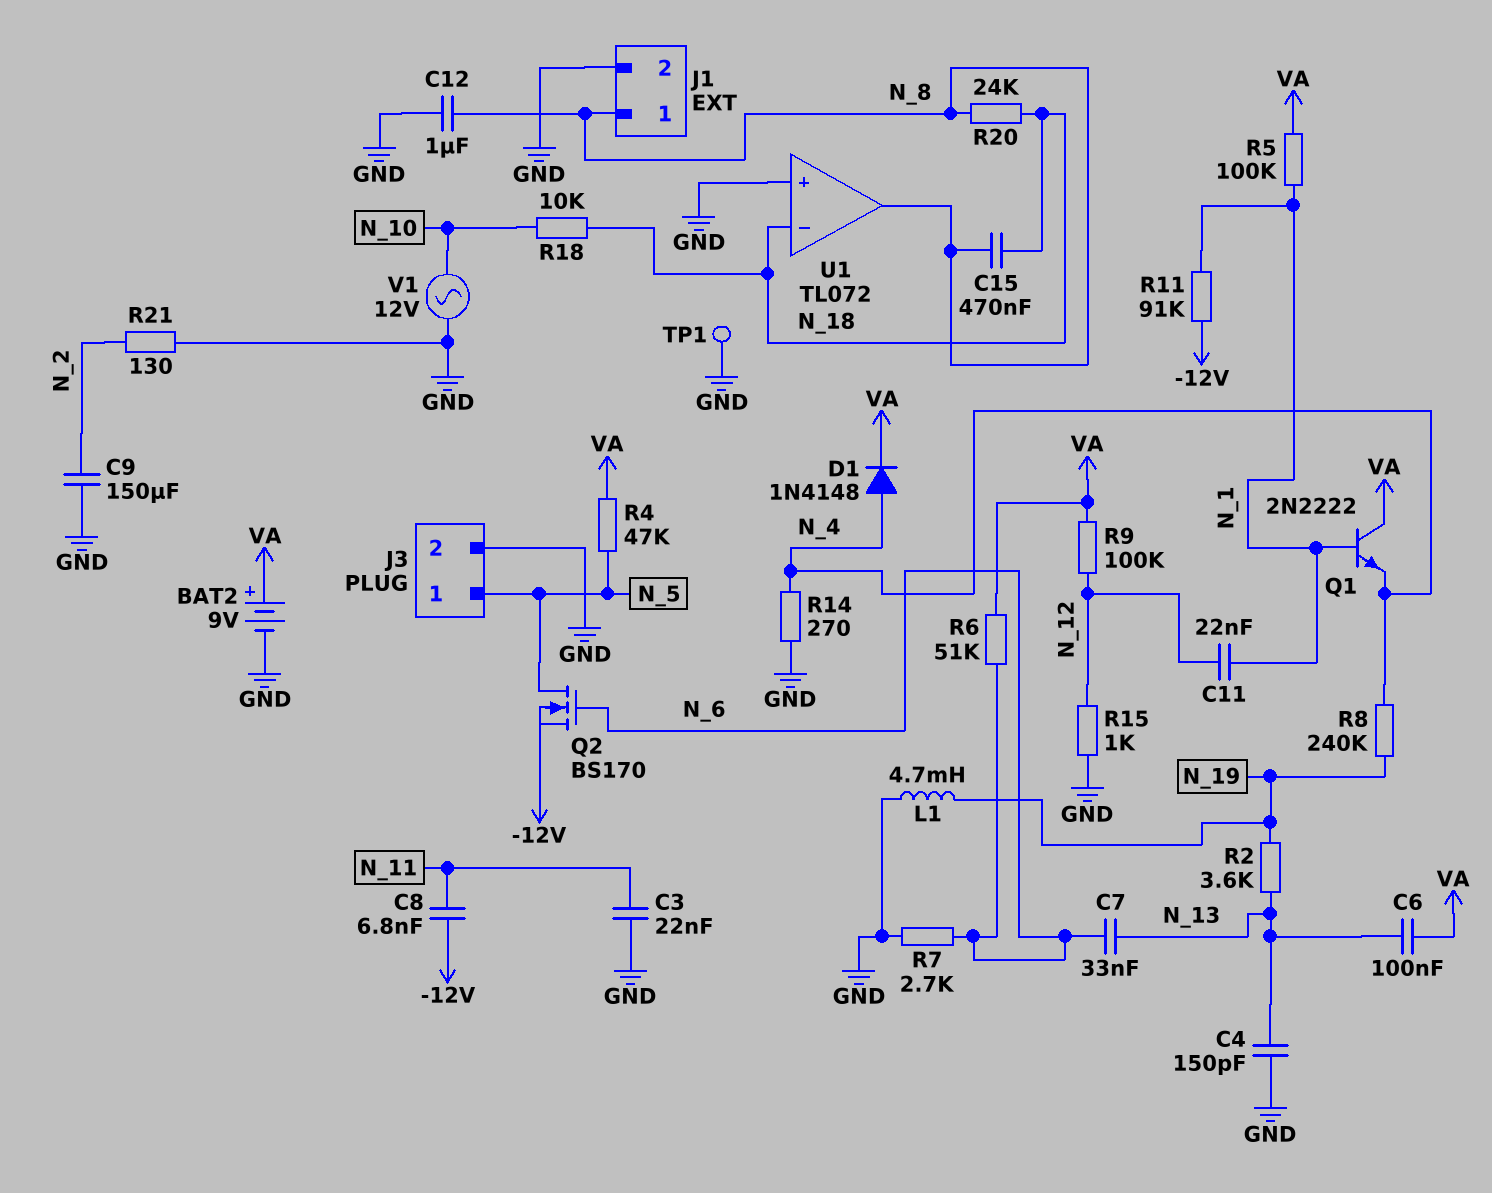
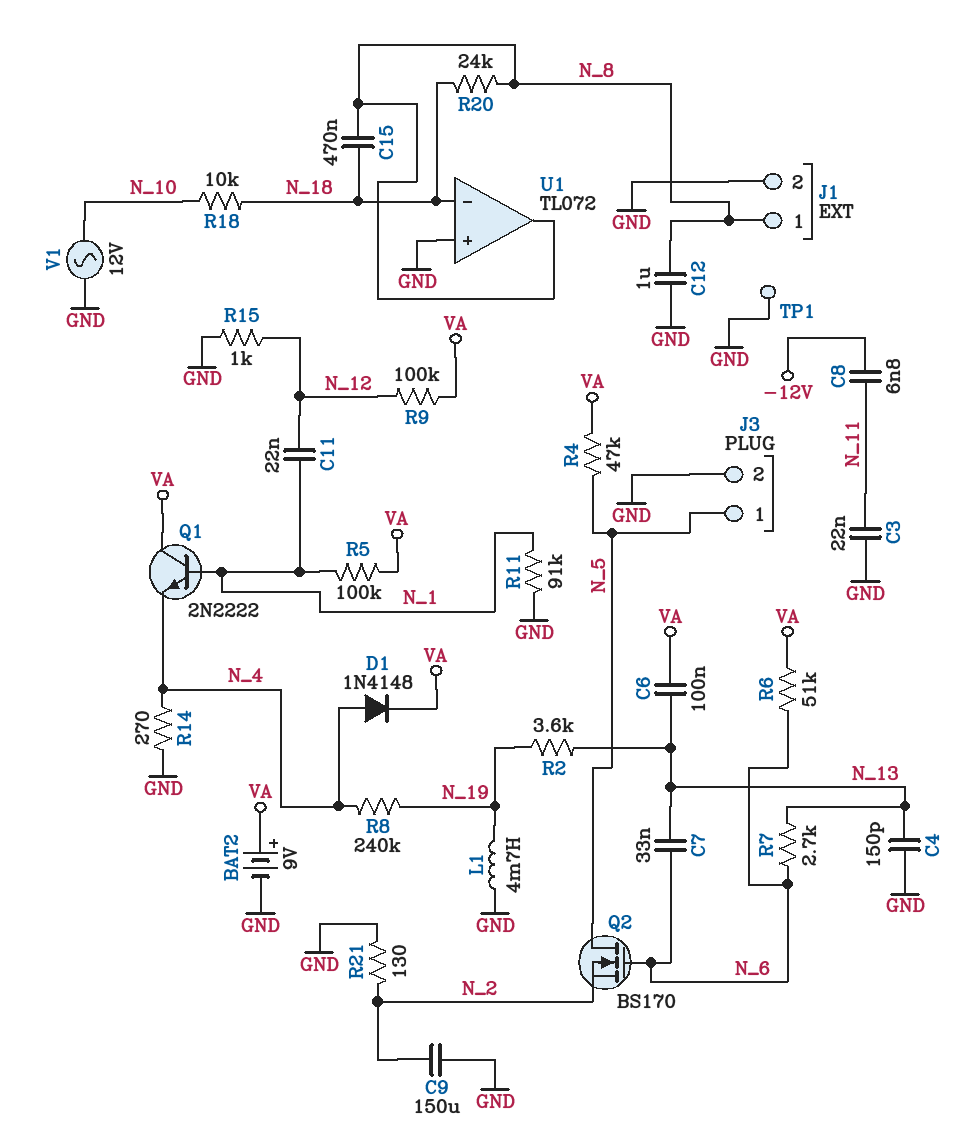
Q2: NMOS BS170 (G N_6, D N_5, S -12V) -> NMOS BS170 (G N_6, D N_5, S N_2)
R7: 2.7k (GND, N_6) -> 2.7k (N_6, N_13)
R11: 91k (-12V, N_1) -> 91k (GND, N_1)

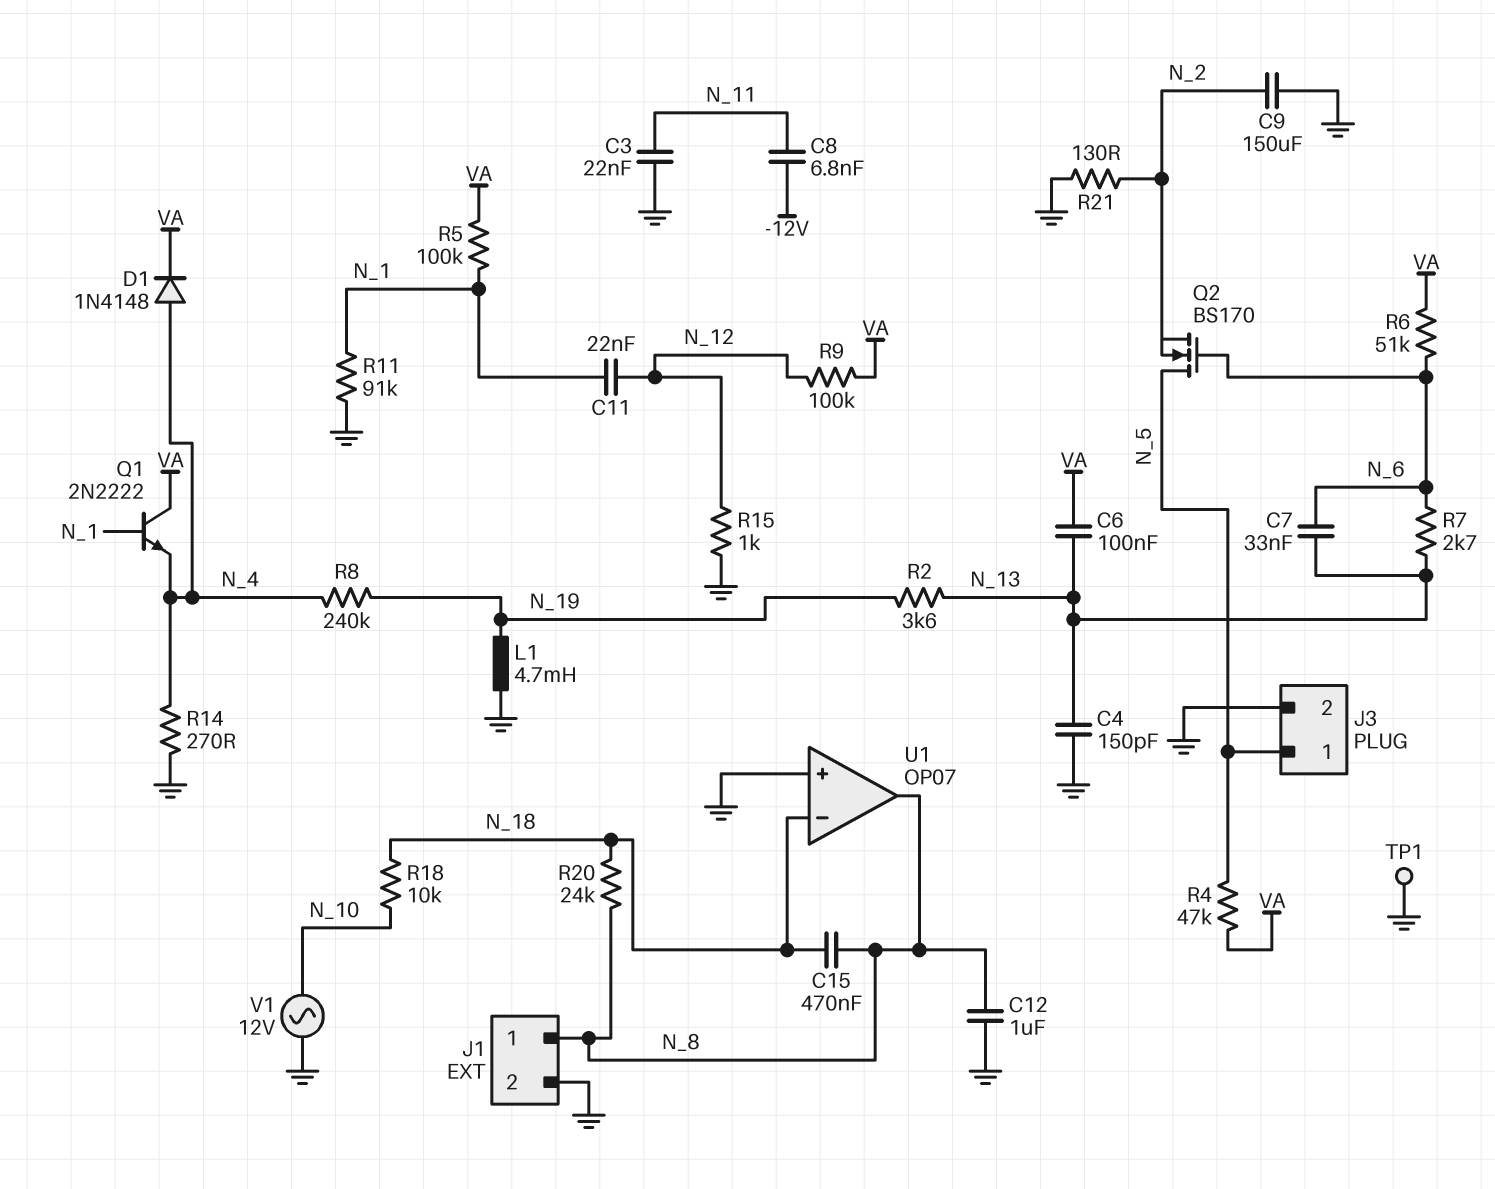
BAT2: 9V (plus VA, minus GND) -> none
U1: TL072 -> OP07

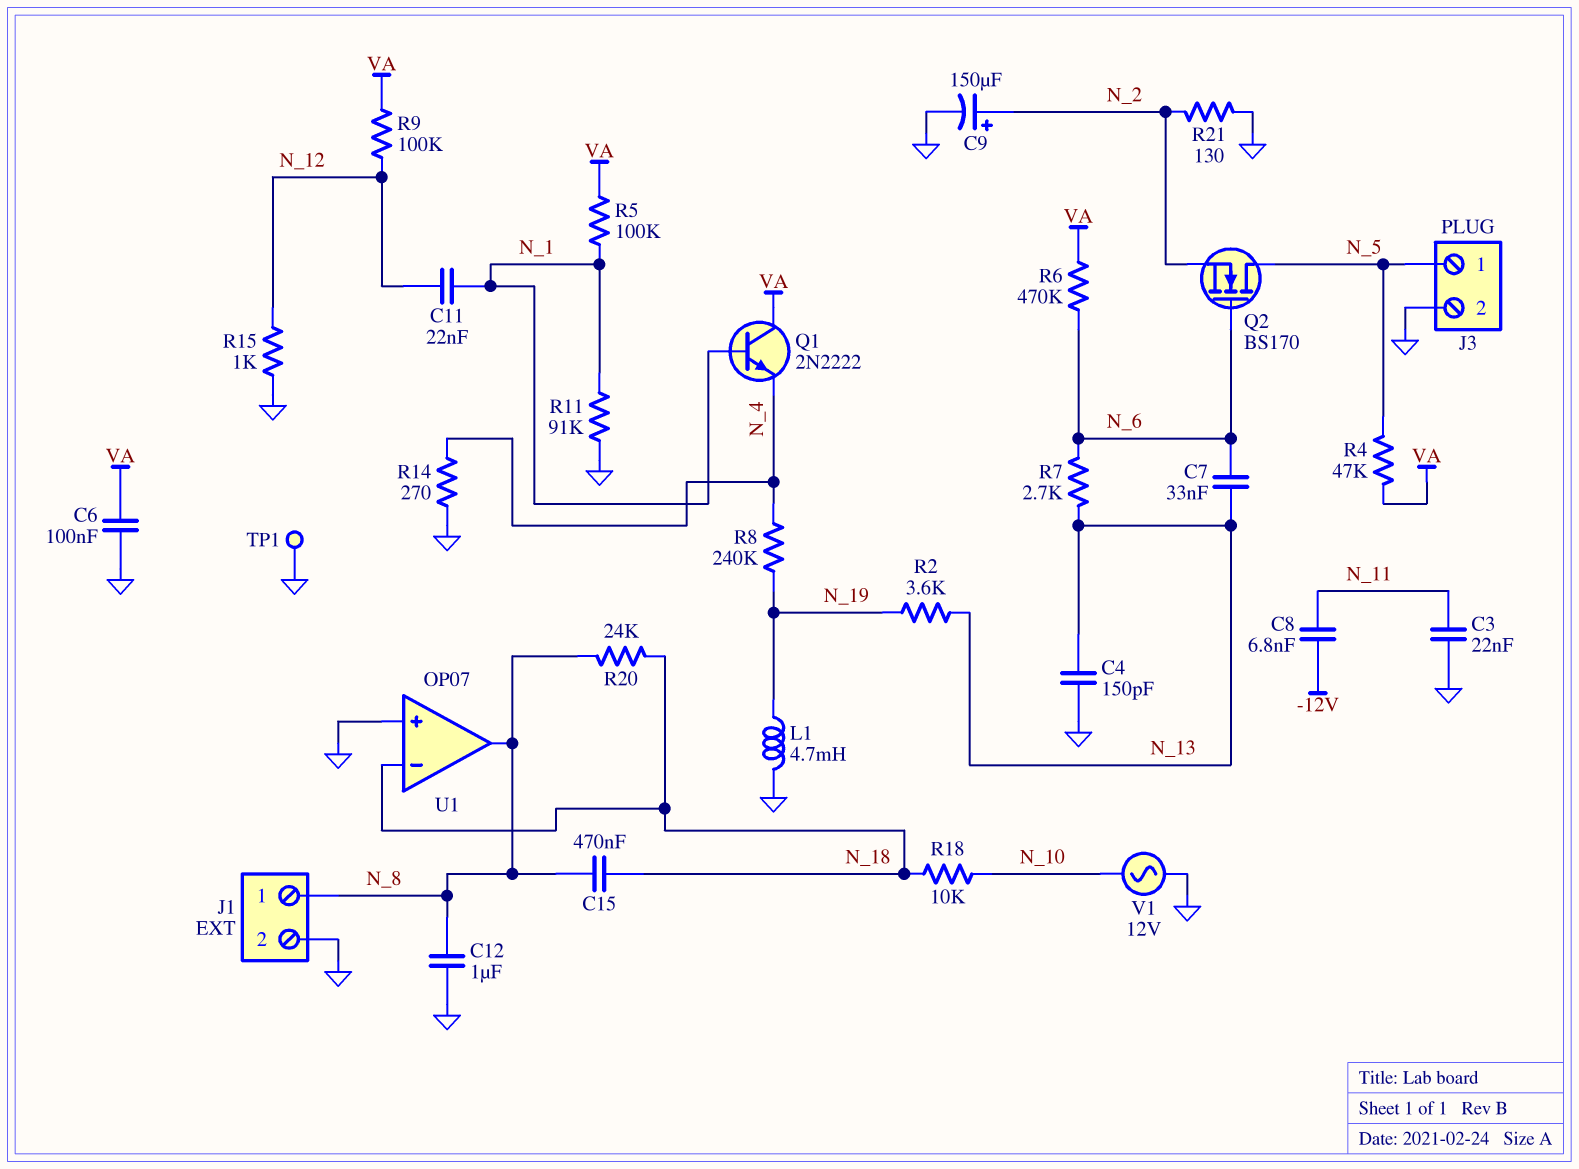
C6: 100nF (N_13, VA) -> 100nF (GND, VA)
C9: 150uF (GND, N_2) -> 150uF (plus N_2, minus GND)
D1: diode 1N4148 (A N_4, K VA) -> none
R6: 51k (N_6, VA) -> 470k (N_6, VA)

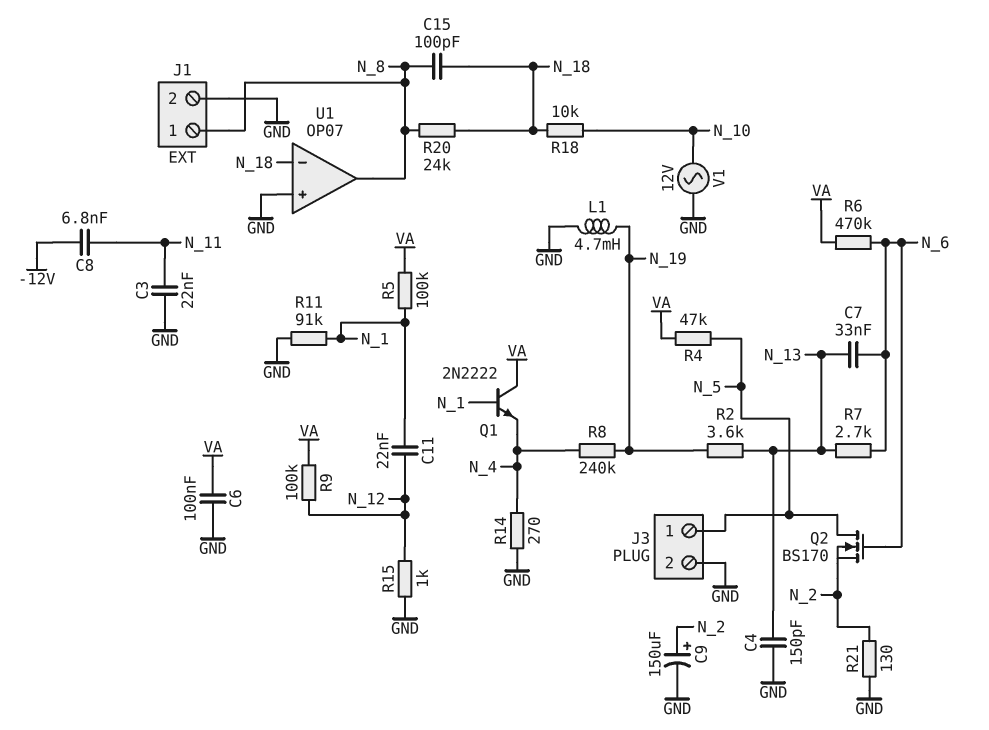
C12: 1uF (GND, N_8) -> none
C15: 470nF (N_8, N_18) -> 100pF (N_8, N_18)
TP1: test point (GND) -> none

